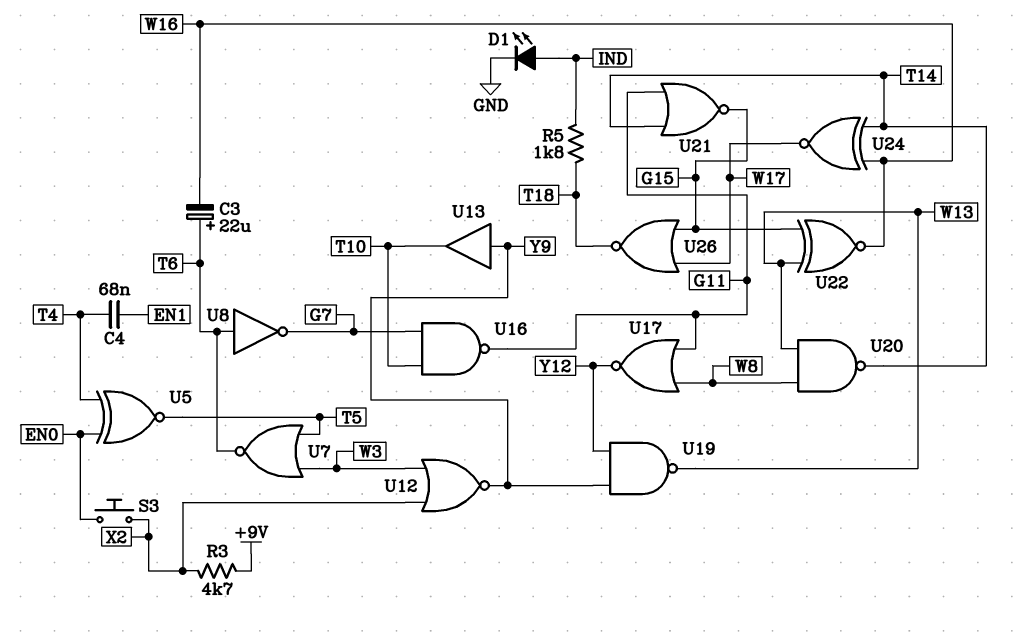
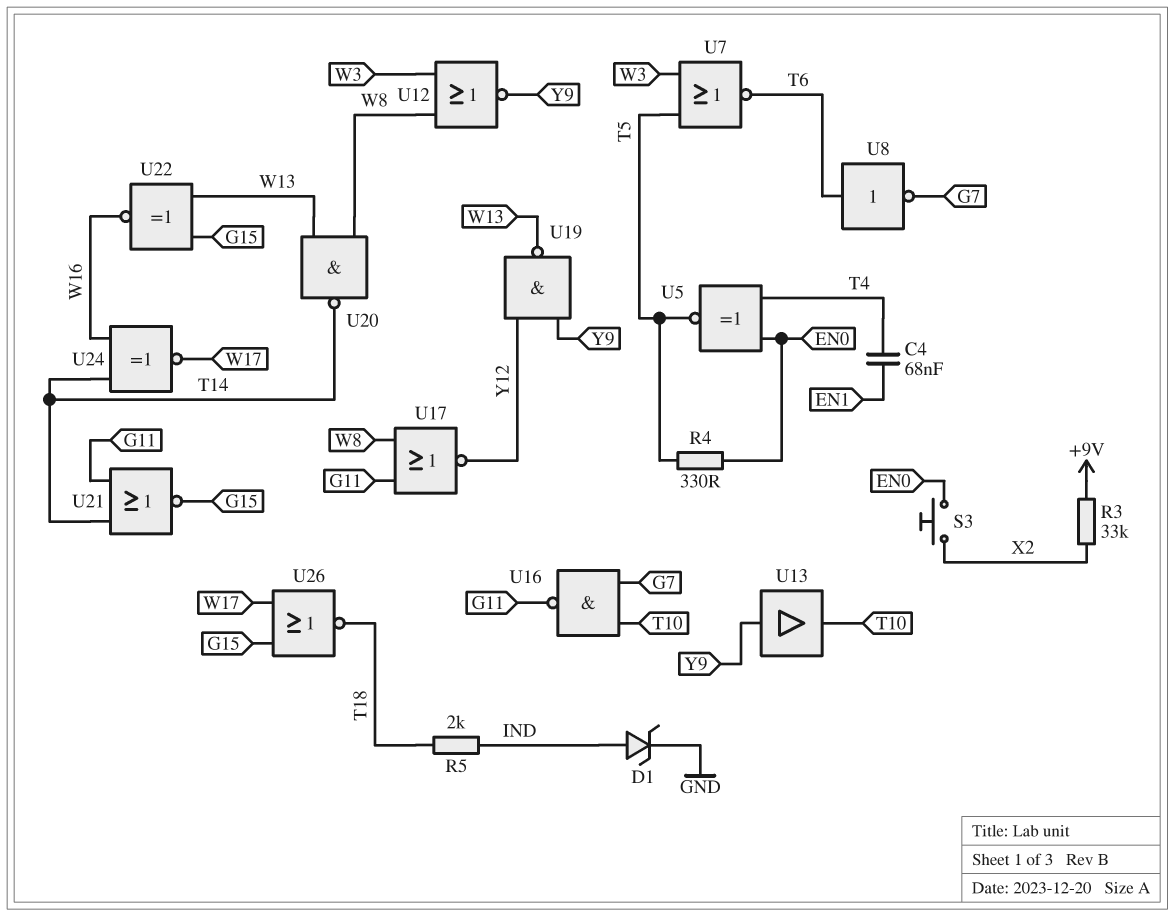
C3: 22uF (plus T6, minus W16) -> none
D1: LED (A IND, K GND) -> zener (A IND, K GND)
R3: 4.7k (+9V, X2) -> 33k (+9V, X2)
R4: none -> 330 (EN0, T5)
R5: 1.8k (IND, T18) -> 2k (IND, T18)
U12: NOR (in W3, in X2, out Y9) -> NOR (in W3, in W8, out Y9)

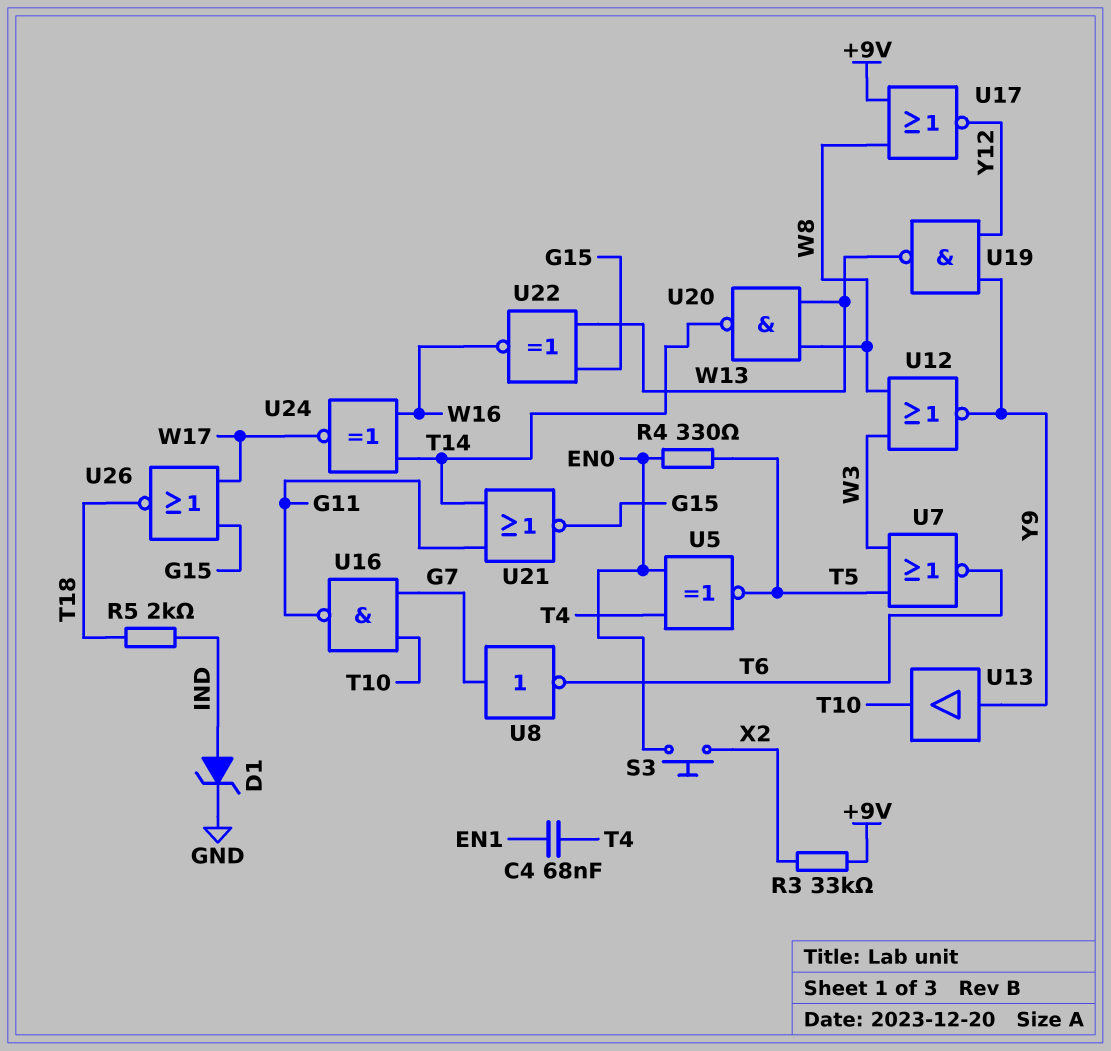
U8: NOT (in T6, out G7) -> NOT (in G7, out T6)
U17: NOR (in G11, in W8, out Y12) -> NOR (in +9V, in W8, out Y12)

